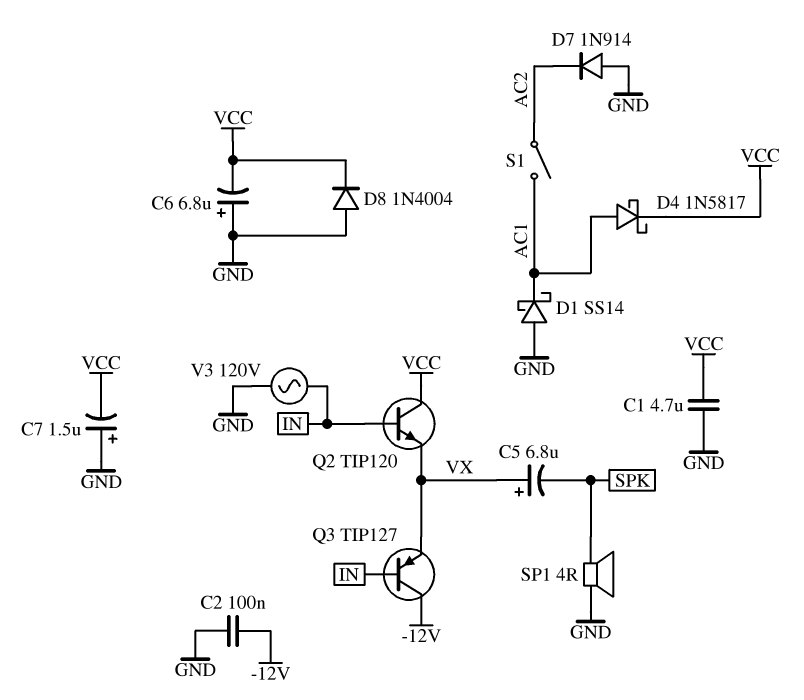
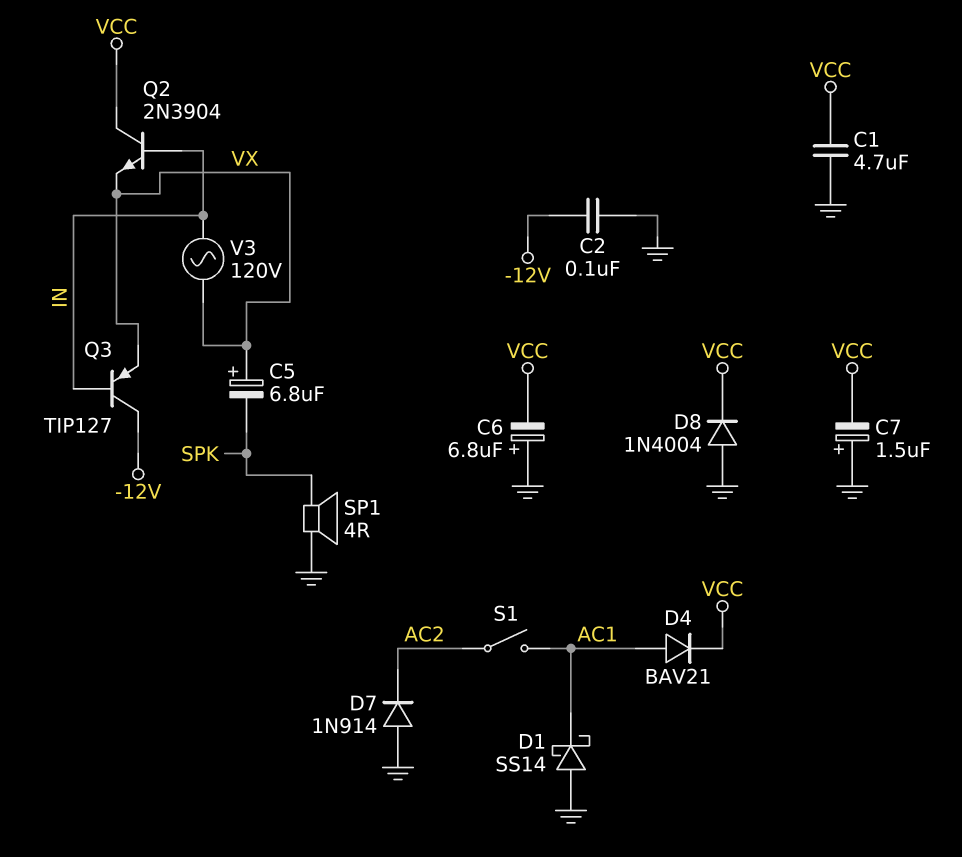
D4: schottky 1N5817 (A AC1, K VCC) -> diode BAV21 (A AC1, K VCC)
Q2: NPN TIP120 (B IN, C VCC, E VX) -> NPN 2N3904 (B IN, C VCC, E VX)
V3: AC 120V (GND, IN) -> AC 120V (IN, VX)

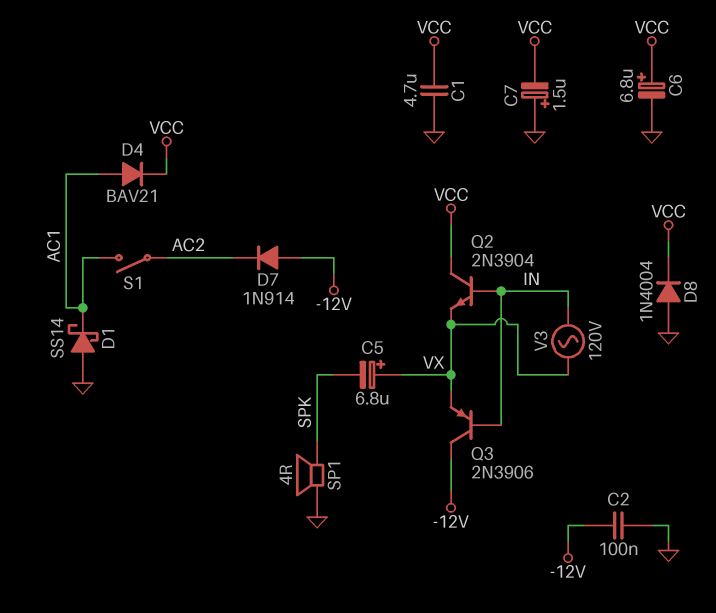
C6: 6.8uF (plus GND, minus VCC) -> 6.8uF (plus VCC, minus GND)
D7: diode 1N914 (A GND, K AC2) -> diode 1N914 (A -12V, K AC2)
Q3: PNP TIP127 (B IN, C -12V, E VX) -> PNP 2N3906 (B IN, C -12V, E VX)

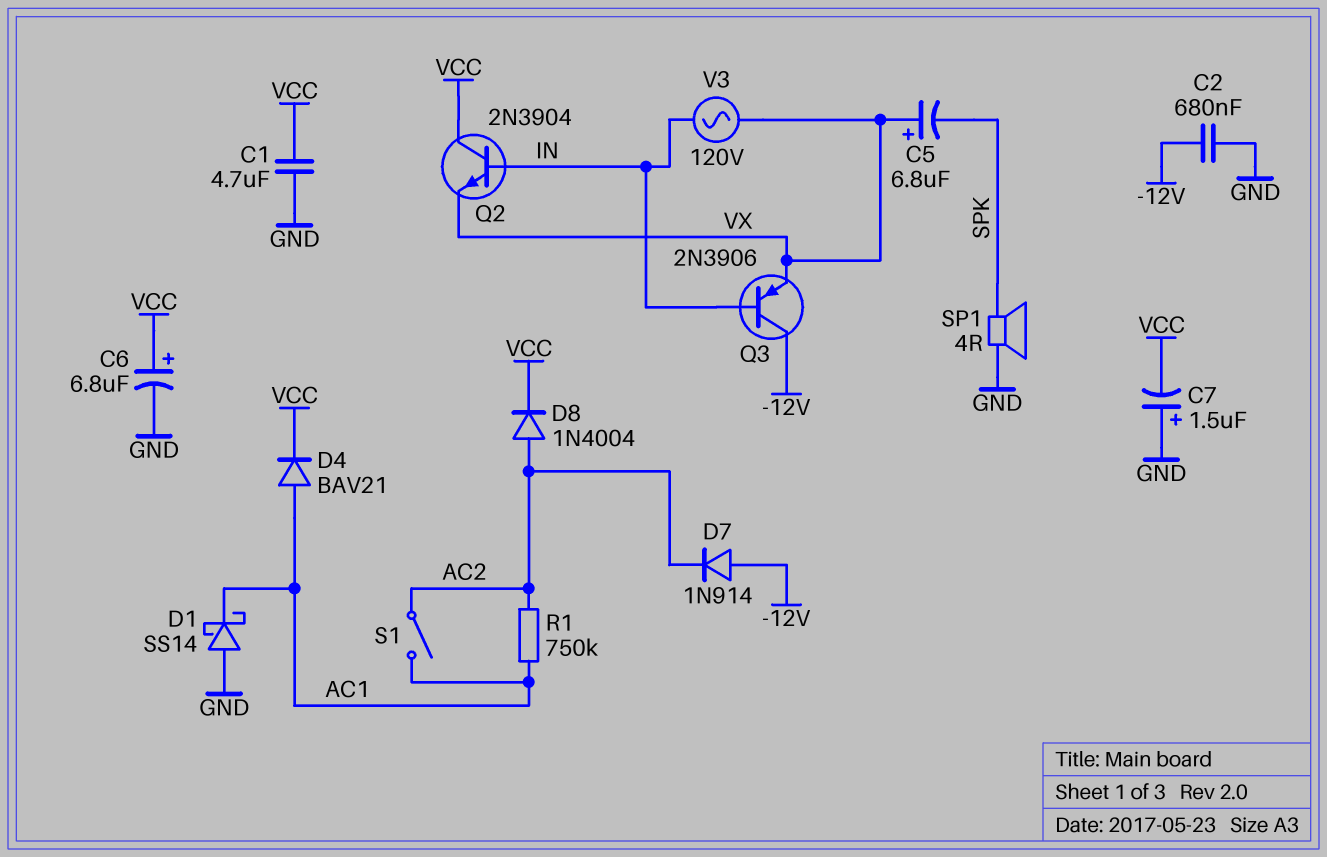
C2: 100nF (-12V, GND) -> 680nF (-12V, GND)
D8: diode 1N4004 (A GND, K VCC) -> diode 1N4004 (A AC2, K VCC)
R1: none -> 750k (AC1, AC2)

